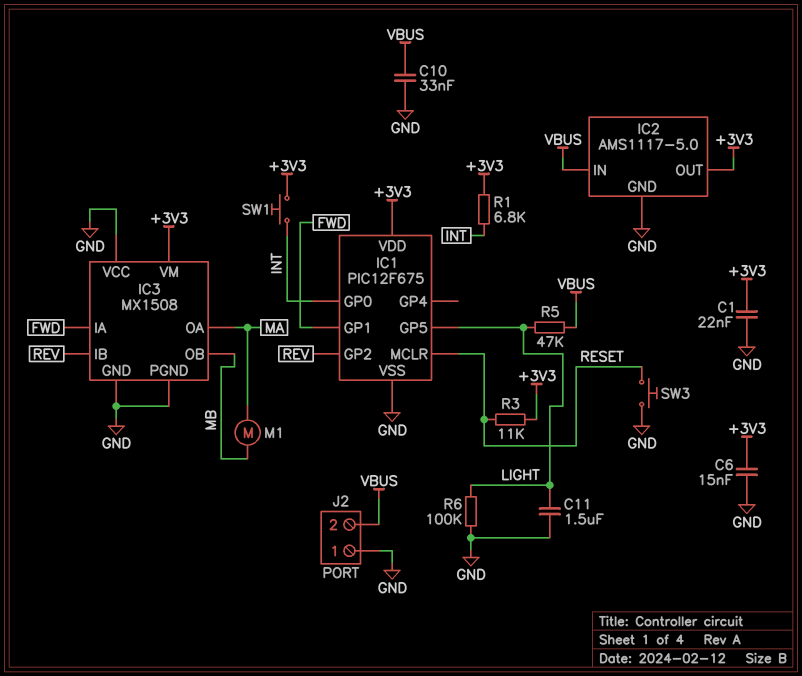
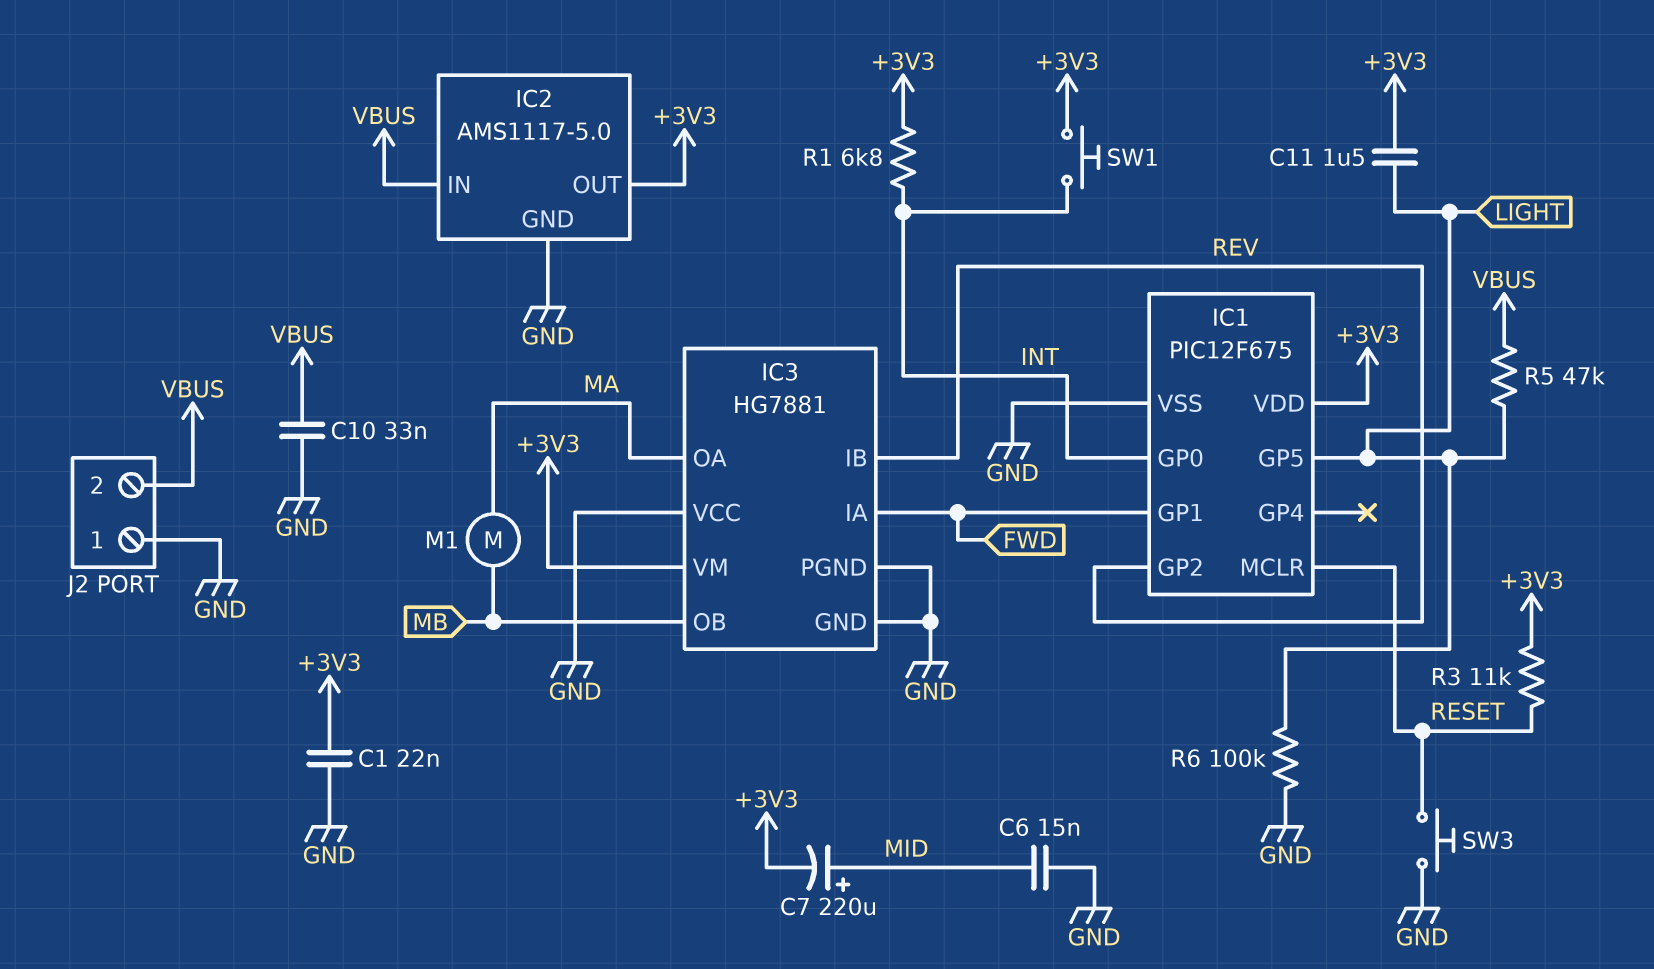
C6: 15nF (+3V3, GND) -> 15nF (GND, MID)
C7: none -> 220uF (plus MID, minus +3V3)
C11: 1.5uF (GND, LIGHT) -> 1.5uF (+3V3, LIGHT)
IC3: MX1508 -> HG7881

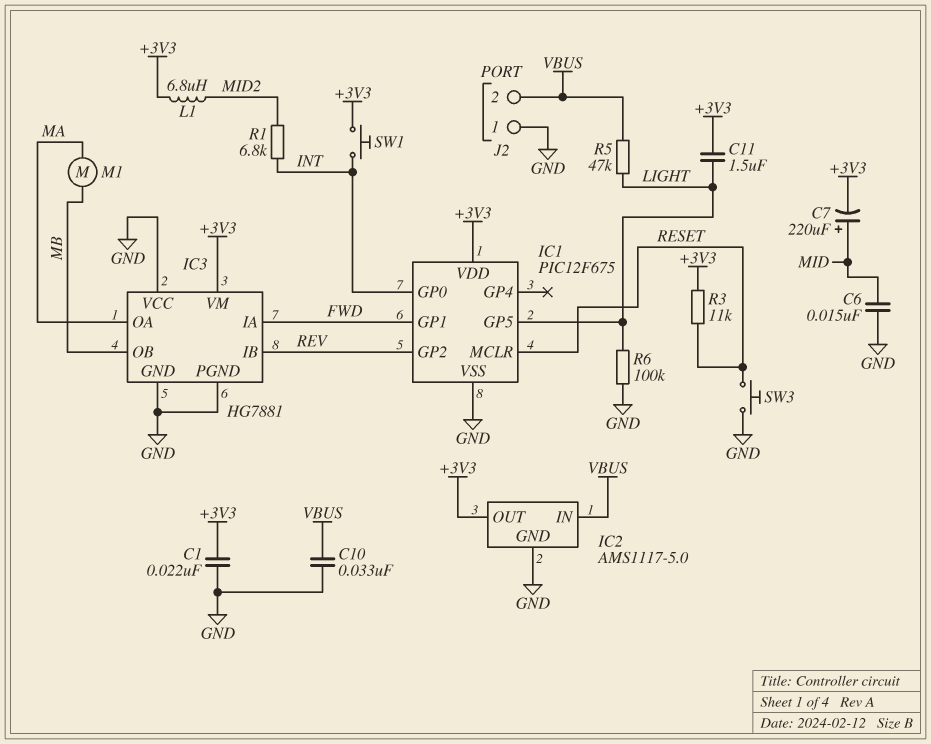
L1: none -> 6.8uH (+3V3, MID2)
R1: 6.8k (+3V3, INT) -> 6.8k (INT, MID2)

